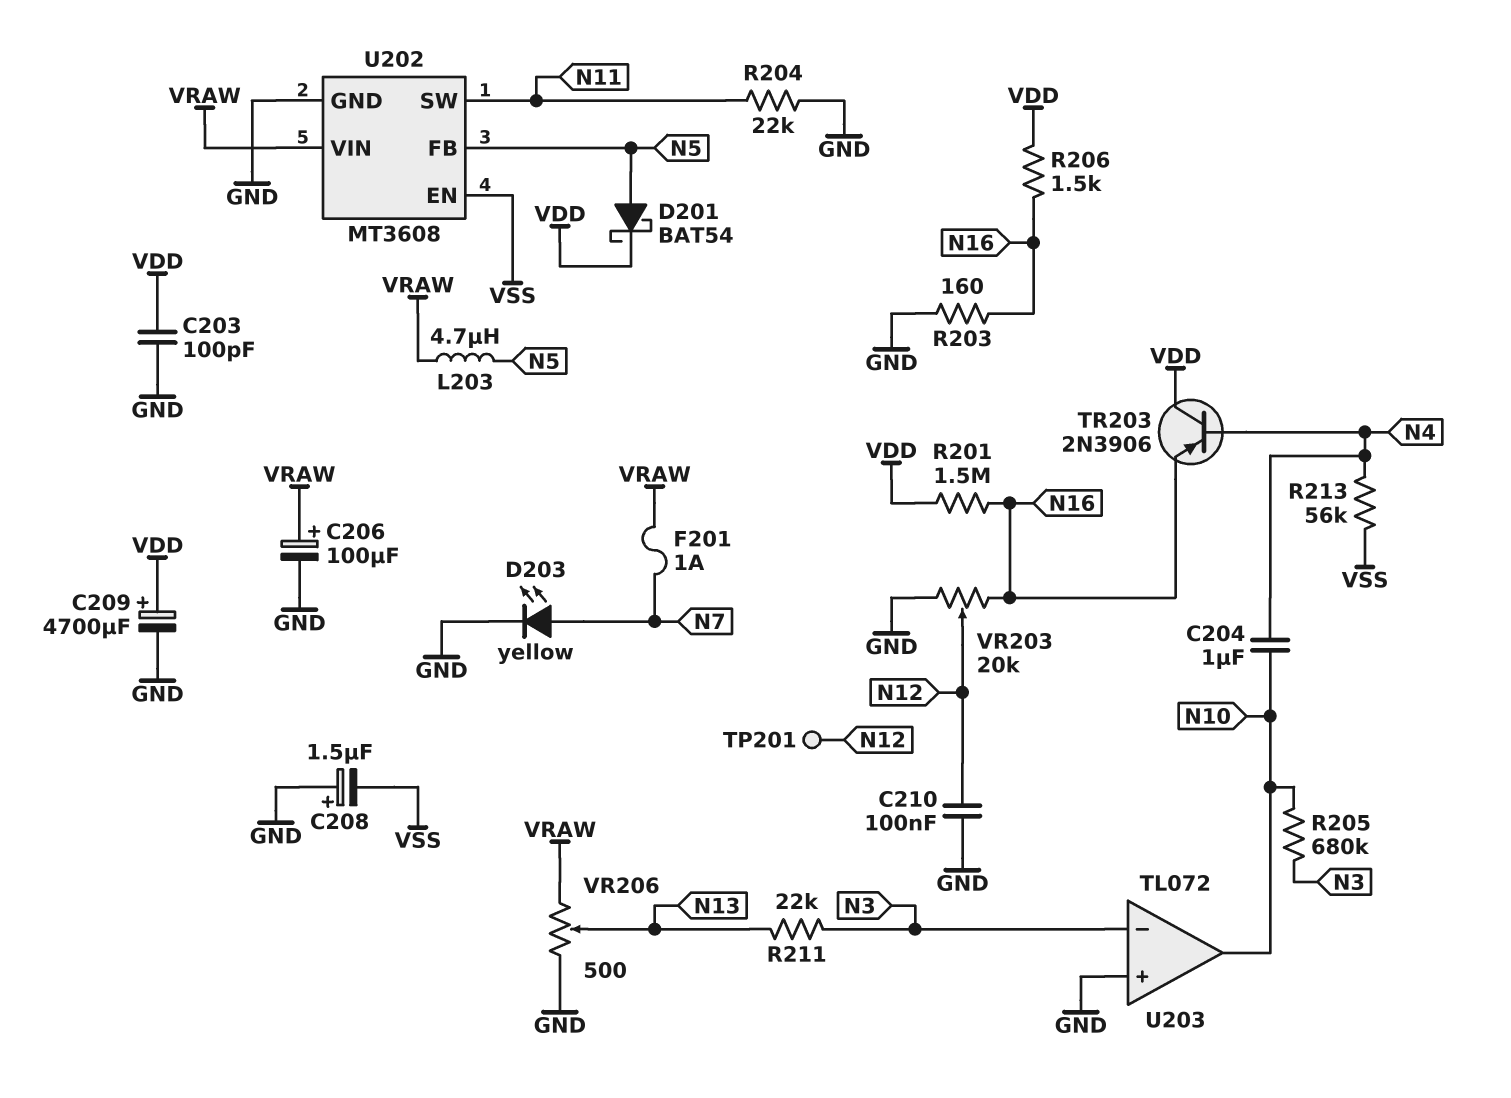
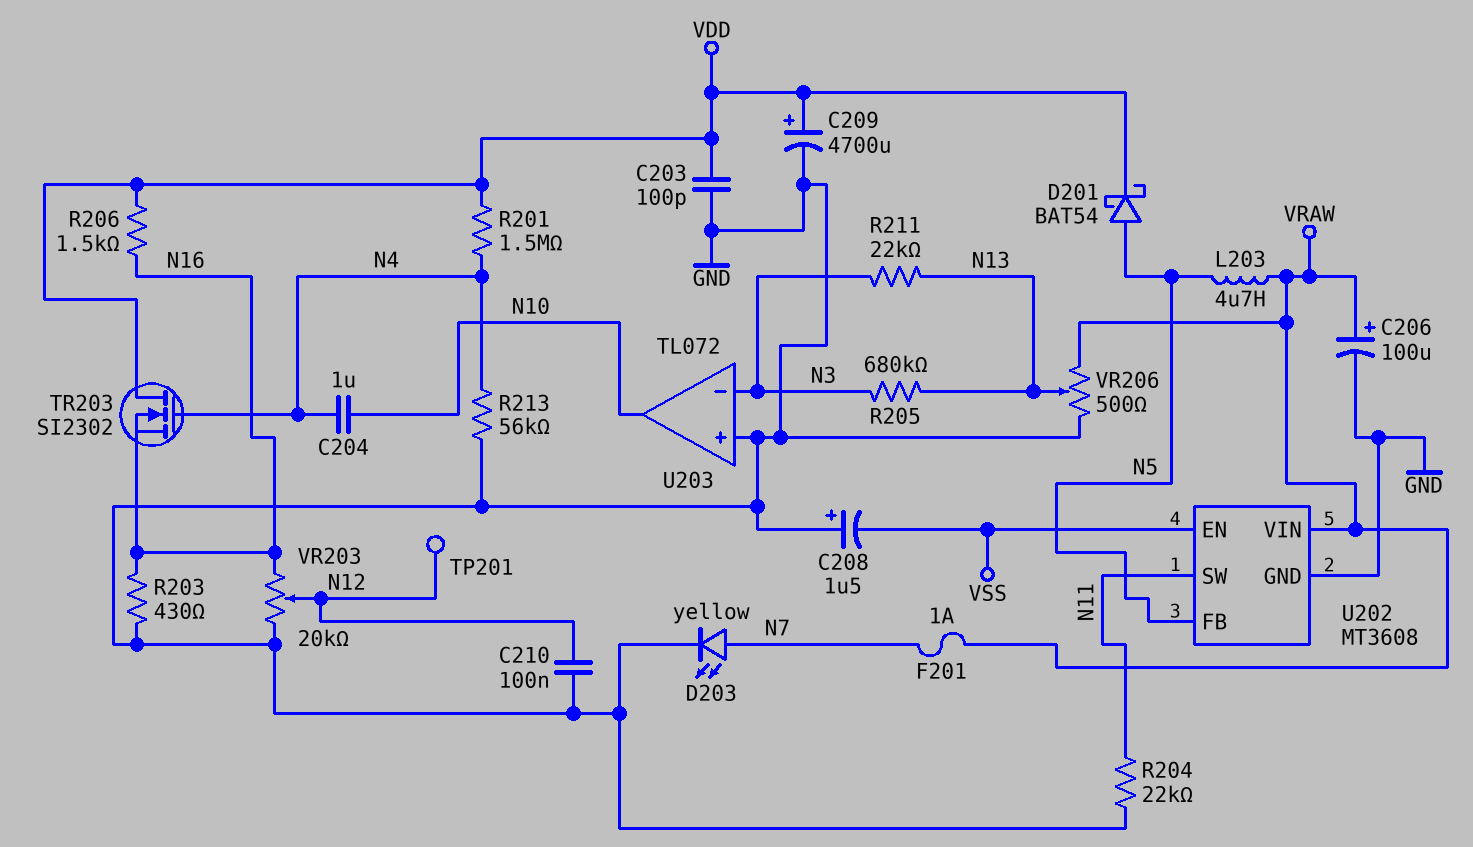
R201: 1.5M (N16, VDD) -> 1.5M (N4, VDD)
R203: 160 (GND, N16) -> 430 (GND, N16)
R205: 680k (N3, N10) -> 680k (N3, N13)
R213: 56k (N4, VSS) -> 56k (GND, N4)
TR203: PNP 2N3906 (B N4, C VDD, E N16) -> NMOS SI2302 (G N4, D VDD, S N16)

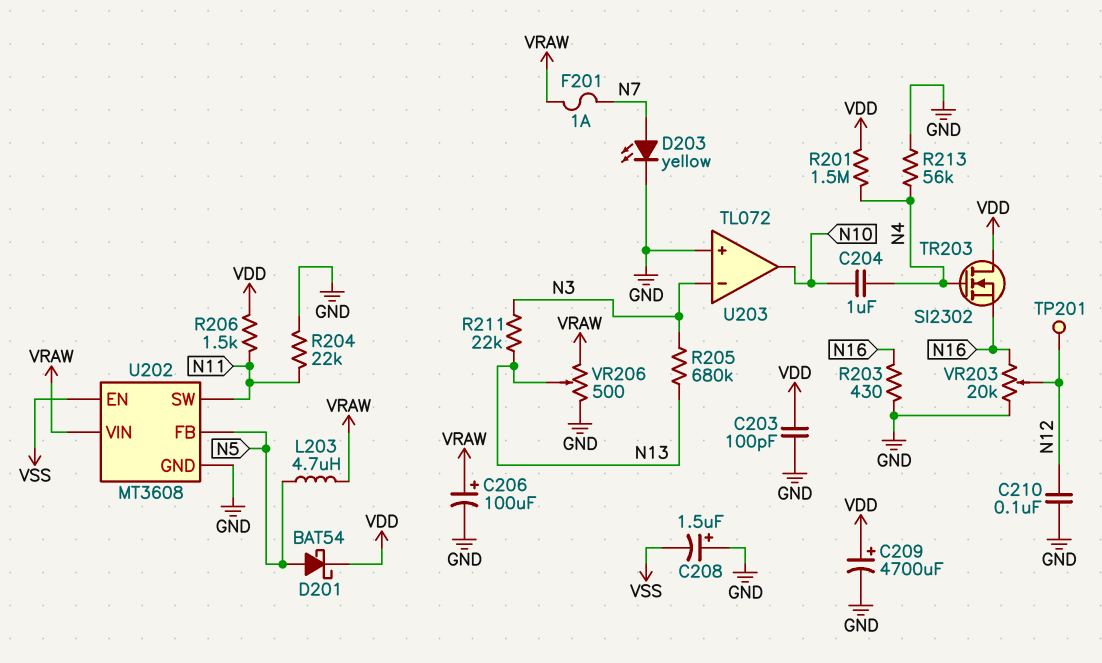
R206: 1.5k (N16, VDD) -> 1.5k (N11, VDD)

